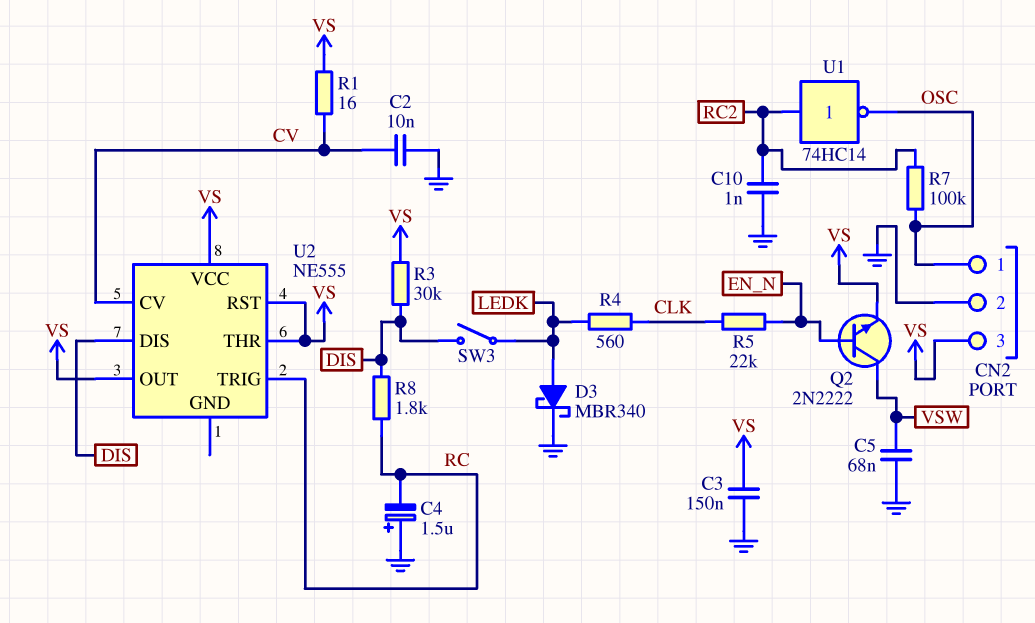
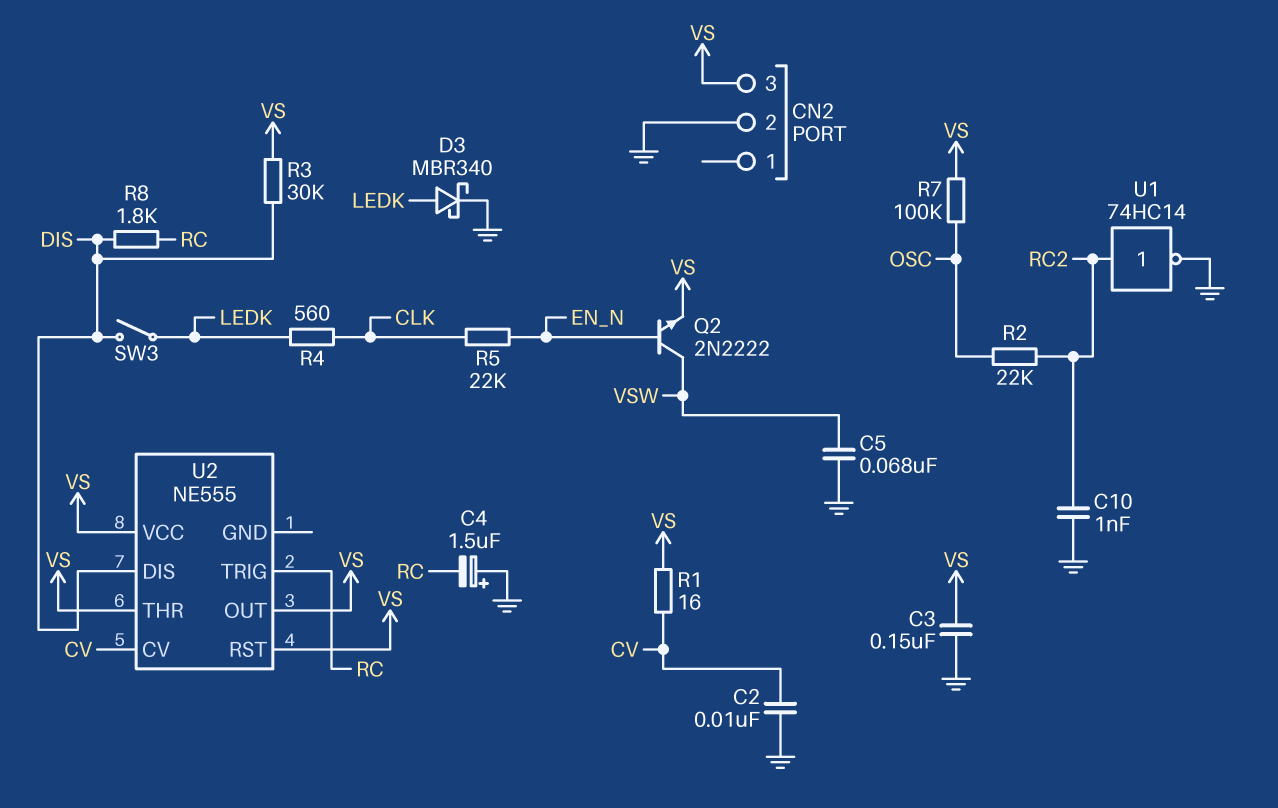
CN2 pin 1: OSC -> none
R2: none -> 22k (OSC, RC2)
R7: 100k (OSC, RC2) -> 100k (OSC, VS)
U1: NOT 74HC14 (in RC2, out OSC) -> NOT 74HC14 (in RC2, out GND)

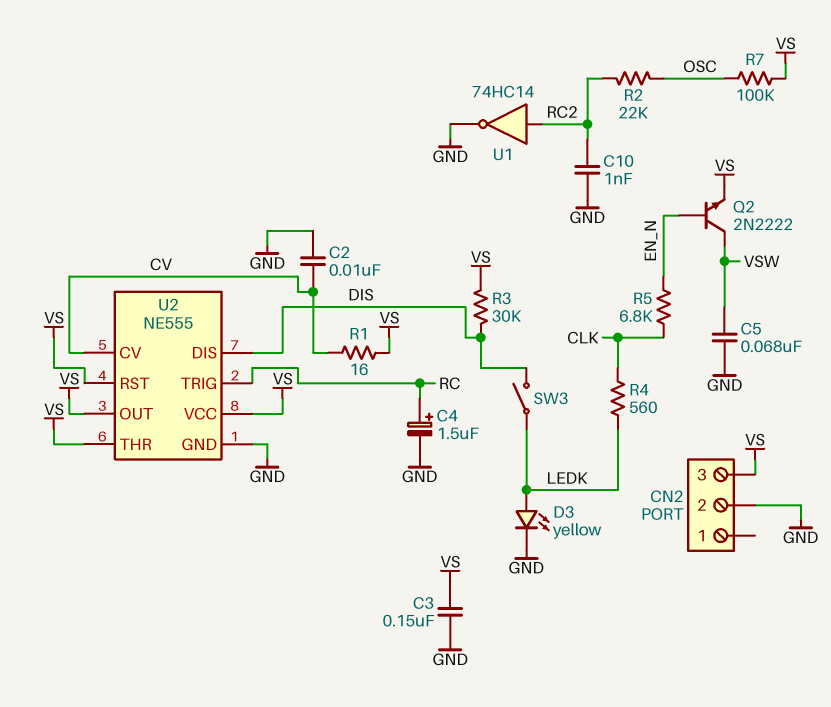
C4: 1.5uF (plus GND, minus RC) -> 1.5uF (plus RC, minus GND)
D3: schottky MBR340 (A LEDK, K GND) -> LED yellow (A LEDK, K GND)
R5: 22k (CLK, EN_N) -> 6.8k (CLK, EN_N)
R8: 1.8k (DIS, RC) -> none
U2 pin GND: none -> GND

